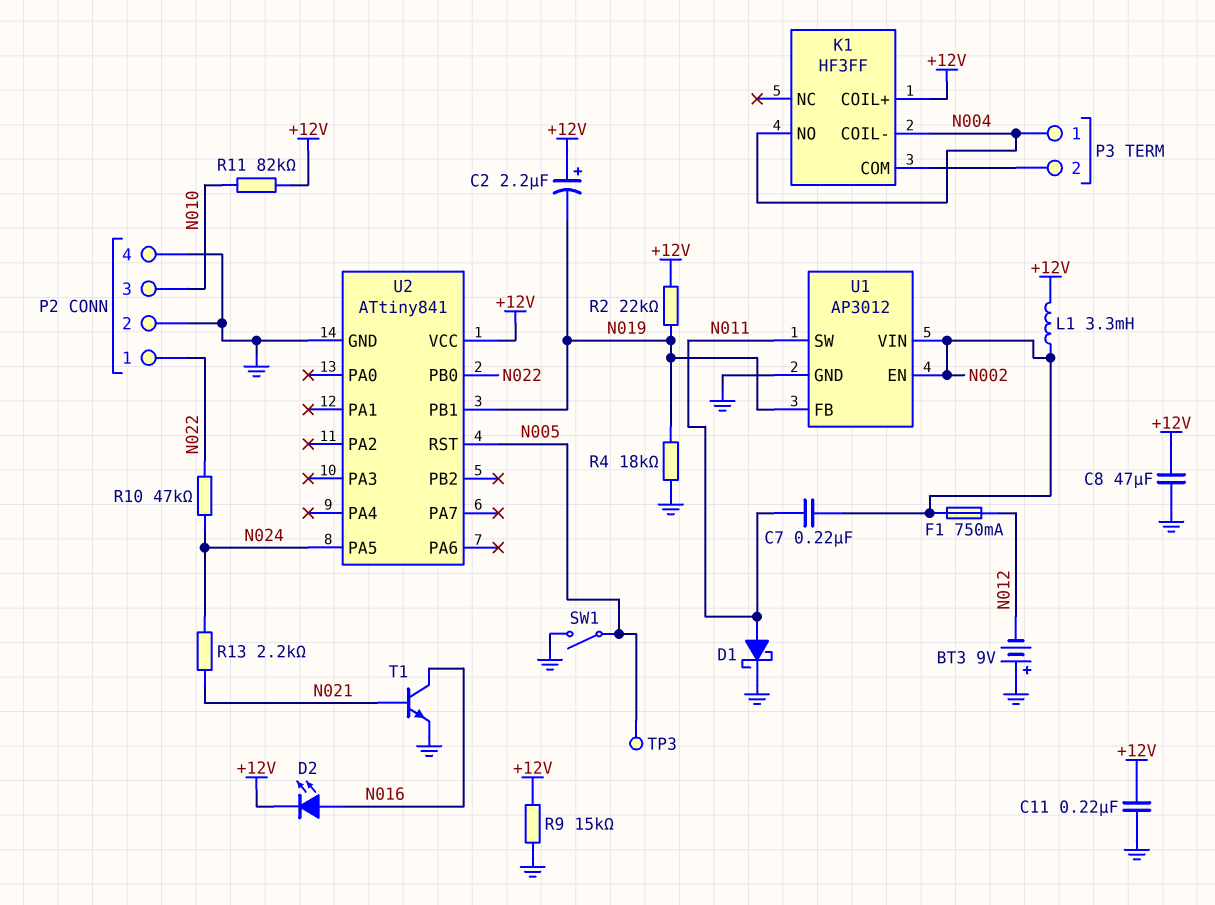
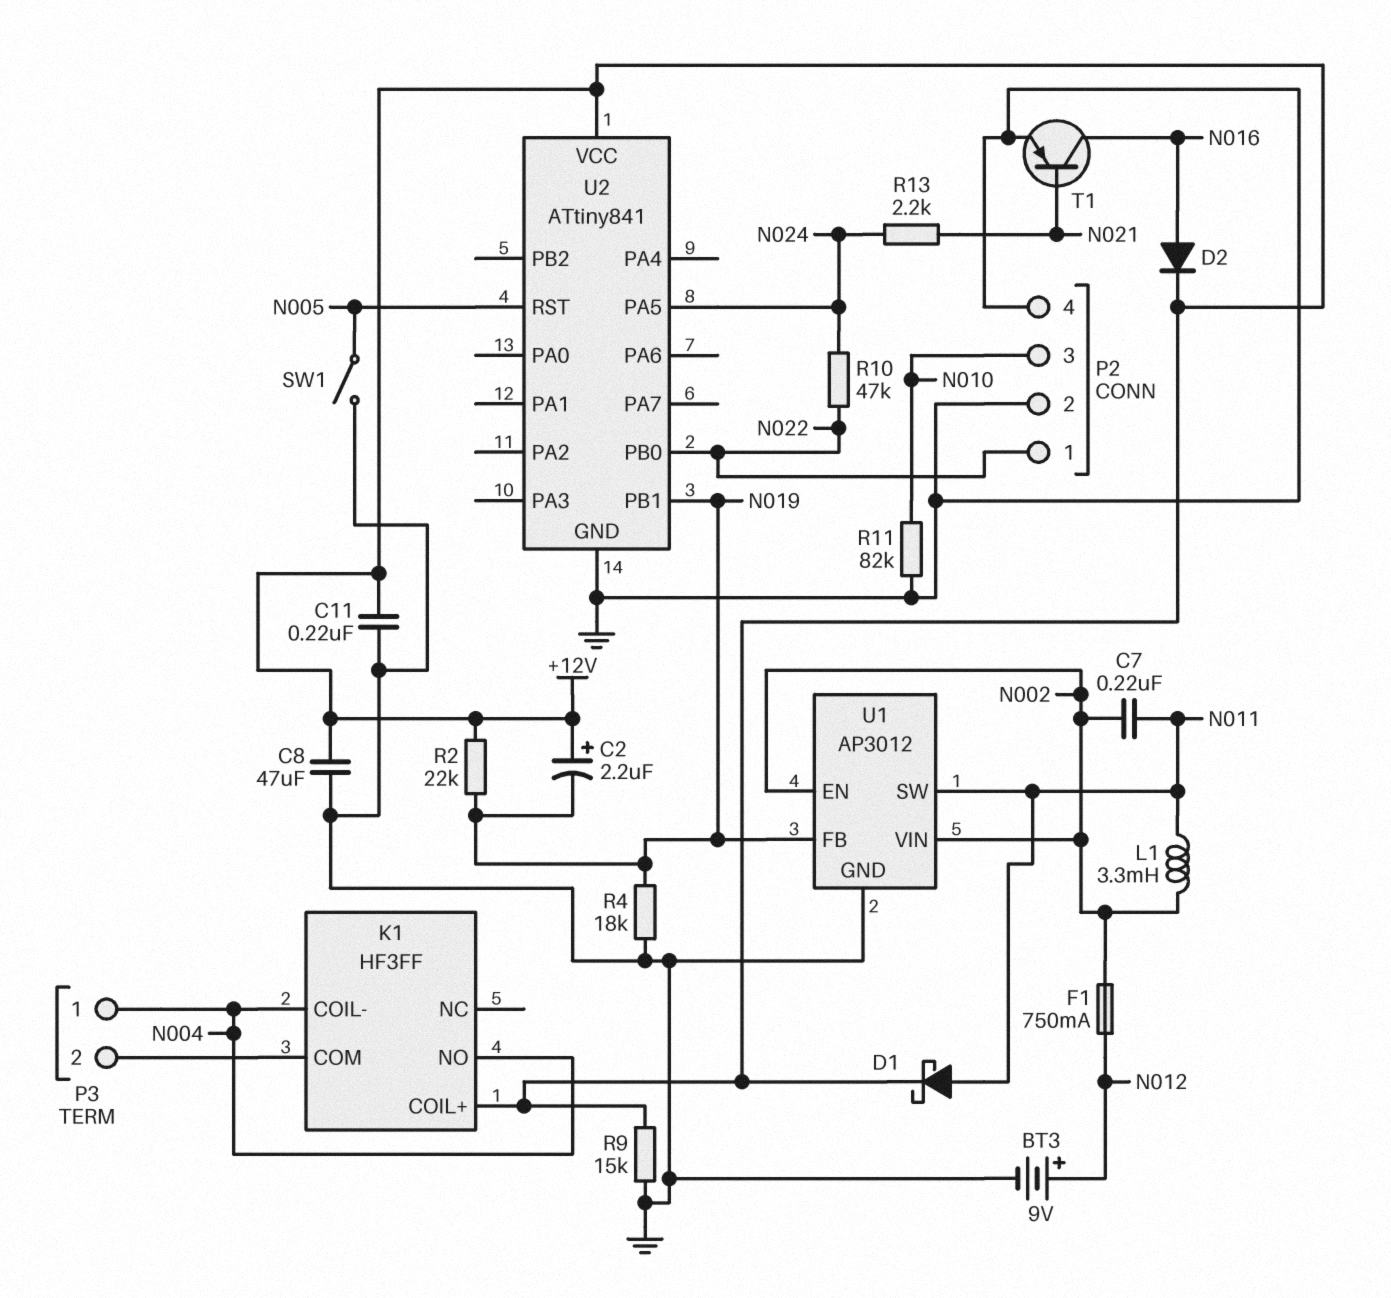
BT3: 9V (plus GND, minus N012) -> 9V (plus N012, minus GND)
D1: schottky (A N011, K GND) -> schottky (A N011, K +12V)
D2: LED (A N016, K +12V) -> diode (A N016, K +12V)
L1: 3.3mH (+12V, N002) -> 3.3mH (N002, N011)
R11: 82k (+12V, N010) -> 82k (GND, N010)
T1: NPN (B N021, C N016, E GND) -> PNP (B N021, C N016, E GND)
TP3: test point (N005) -> none

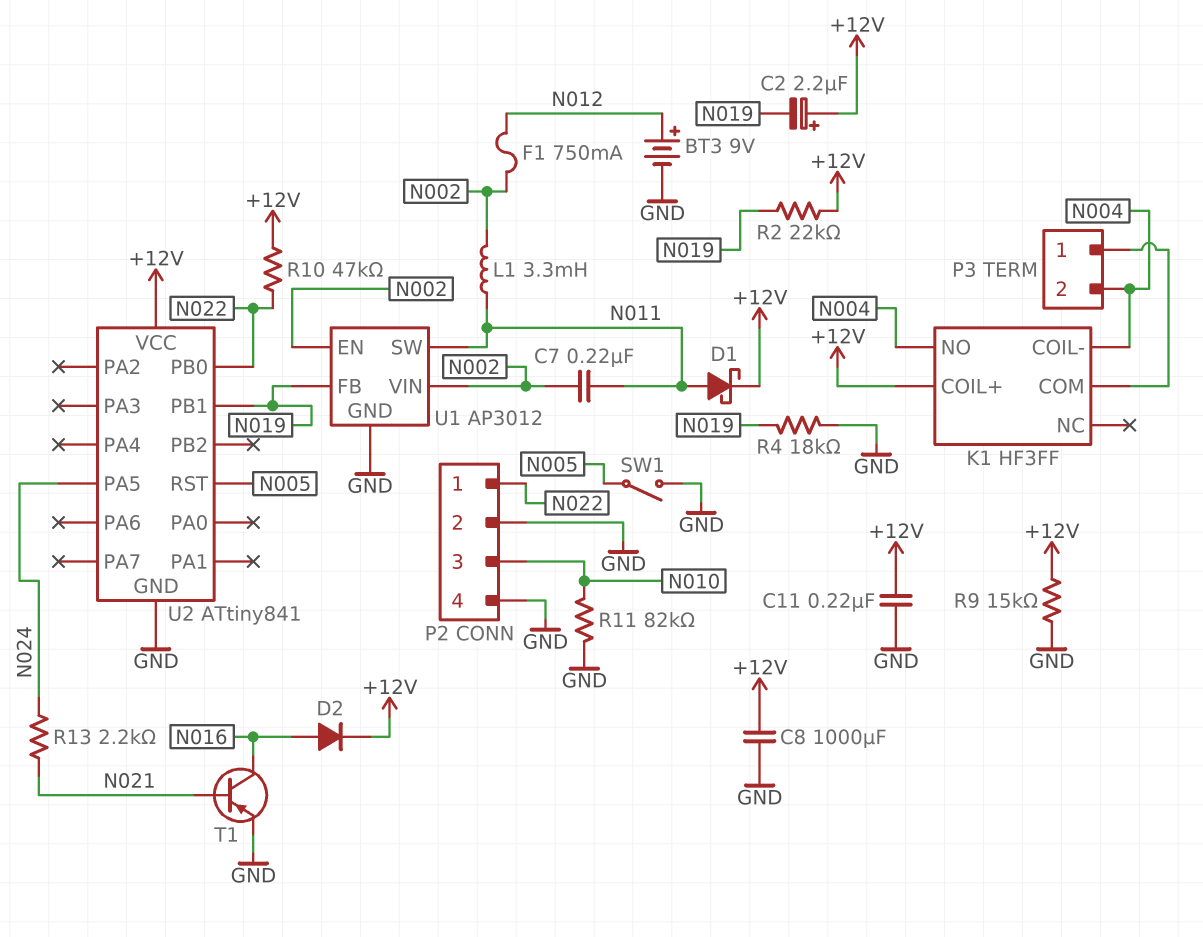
C8: 47uF (+12V, GND) -> 1000uF (+12V, GND)
P3 pin 1: N004 -> K1/COM
P3 pin 2: K1/COM -> N004
R10: 47k (N022, N024) -> 47k (+12V, N022)

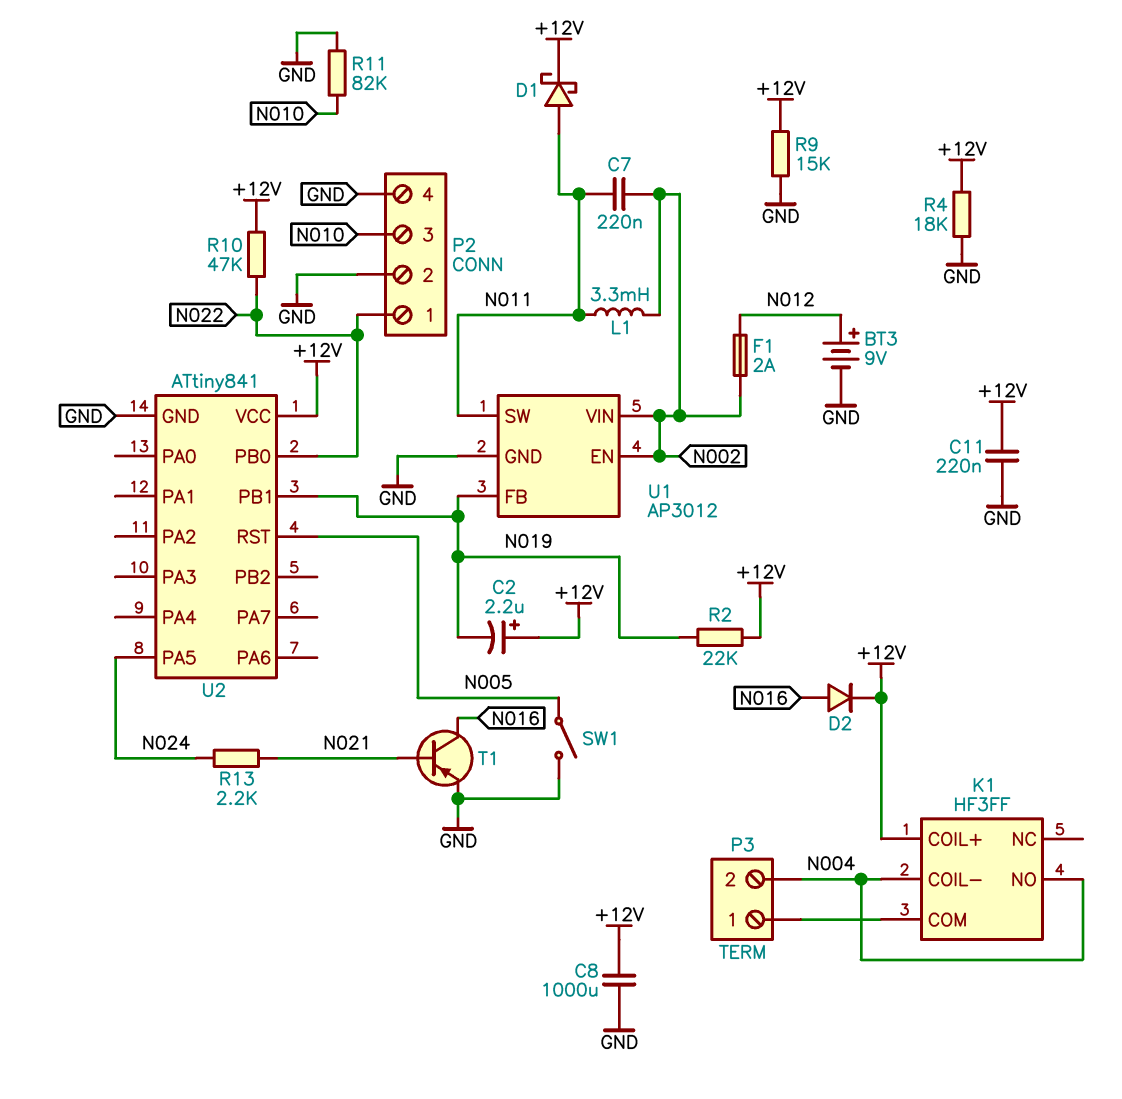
F1: 750mA (N002, N012) -> 2A (N002, N012)
R4: 18k (GND, N019) -> 18k (+12V, GND)

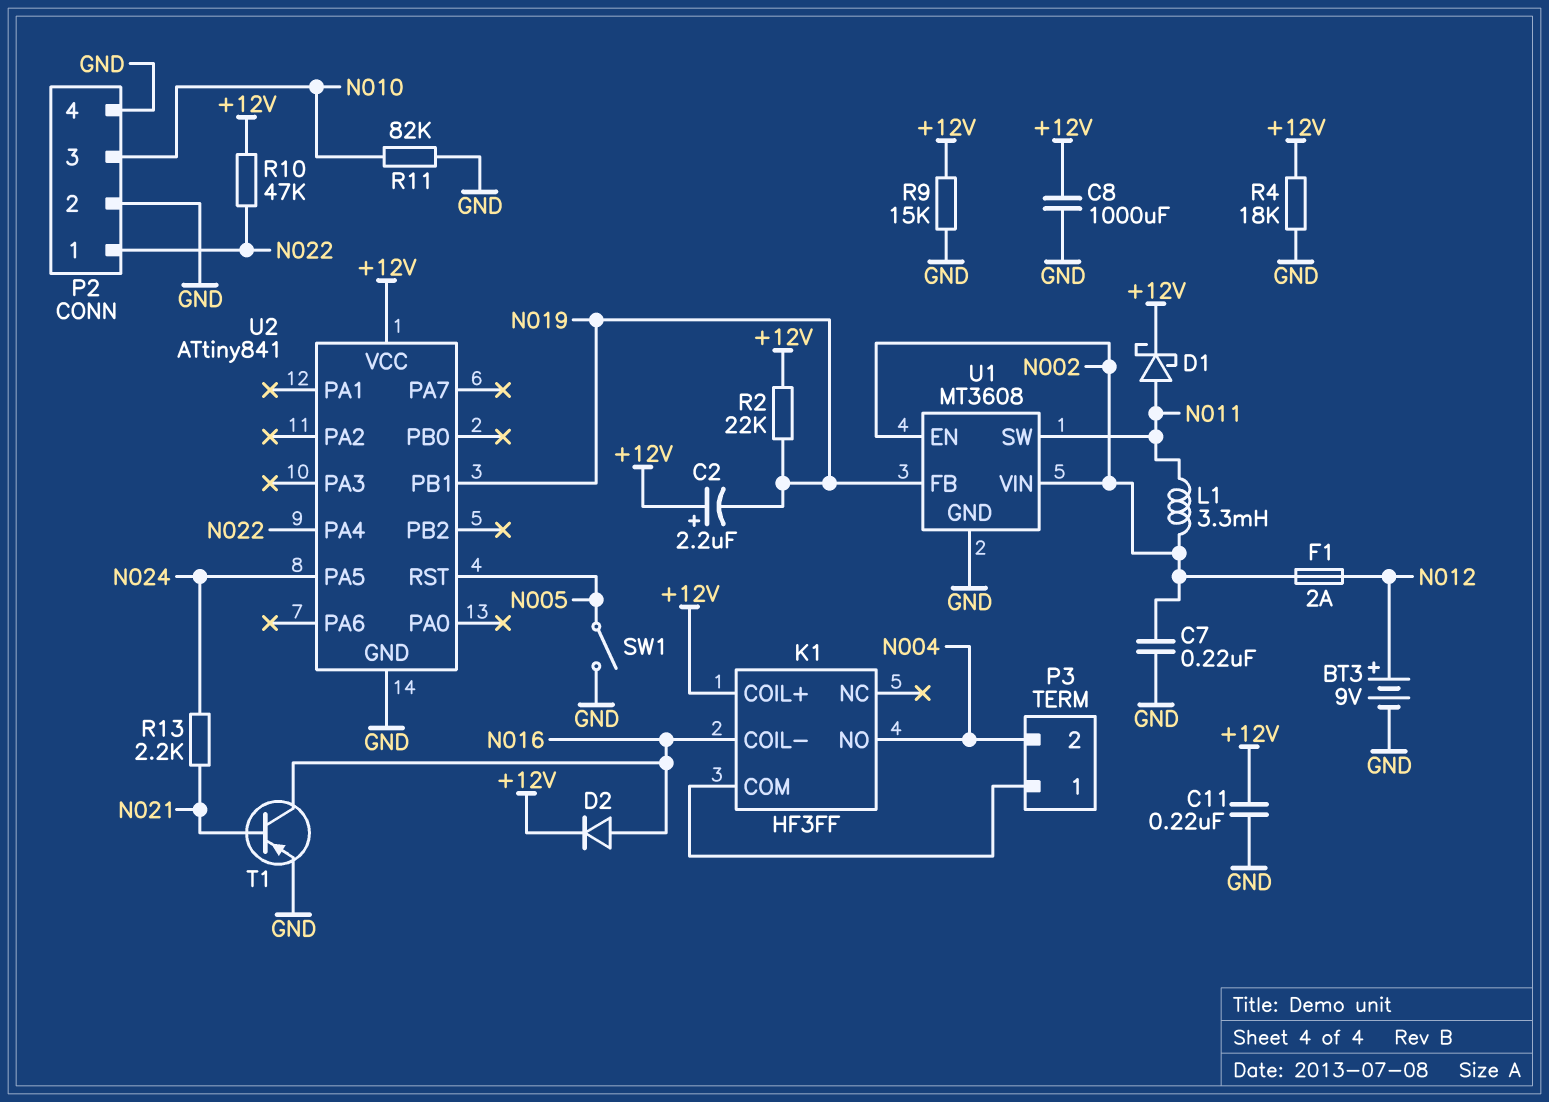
C7: 220nF (N002, N011) -> 220nF (GND, N002)
K1 pin COIL-: N004 -> N016
U1: AP3012 -> MT3608
U2 pin PA4: none -> N022
U2 pin PB0: N022 -> none

